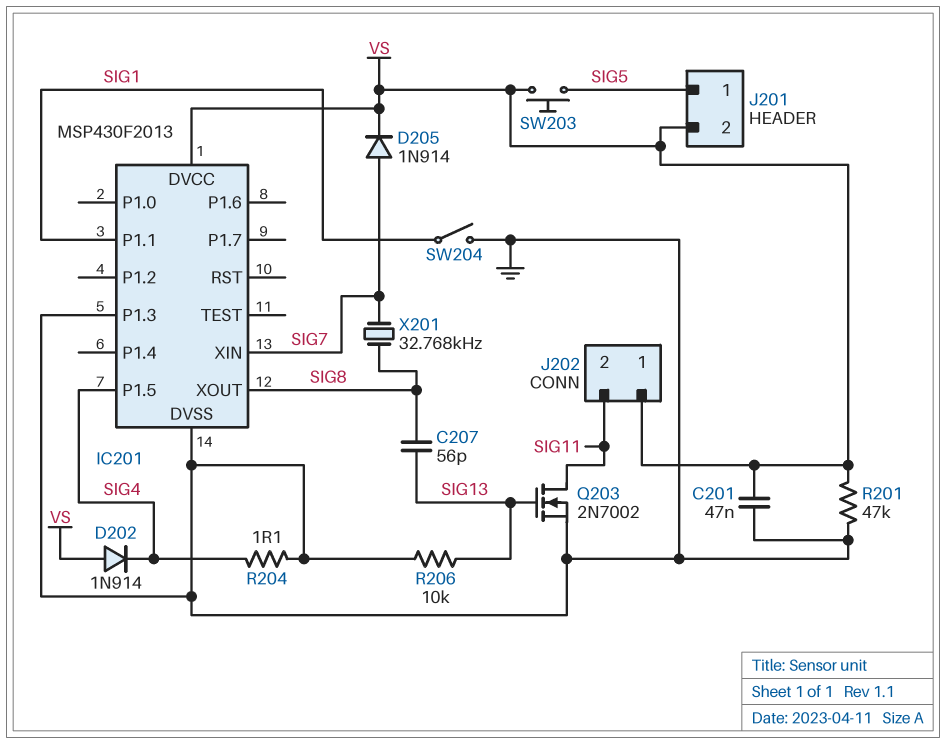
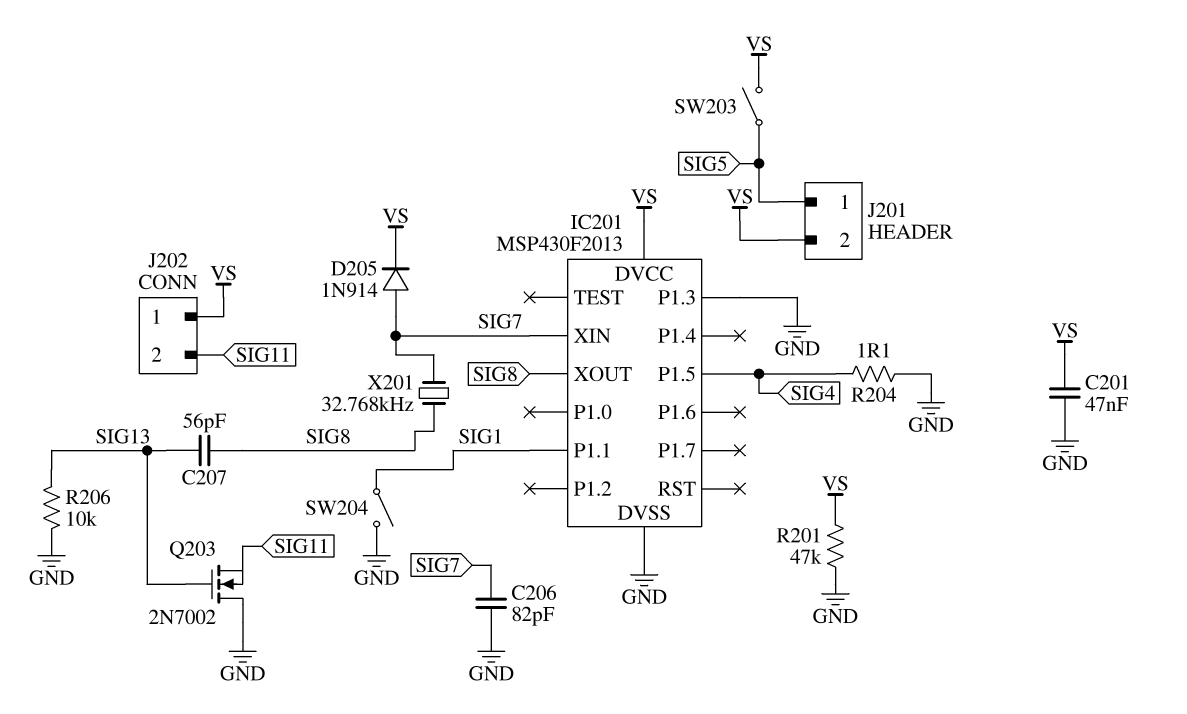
C206: none -> 82pF (GND, SIG7)
D202: diode 1N914 (A VS, K SIG4) -> none
Q203: NMOS 2N7002 (G SIG13, D SIG11, S GND) -> NMOS 2N7002 (G SIG13, D GND, S SIG11)
SW203: button (SIG5, VS) -> switch (SIG5, VS)

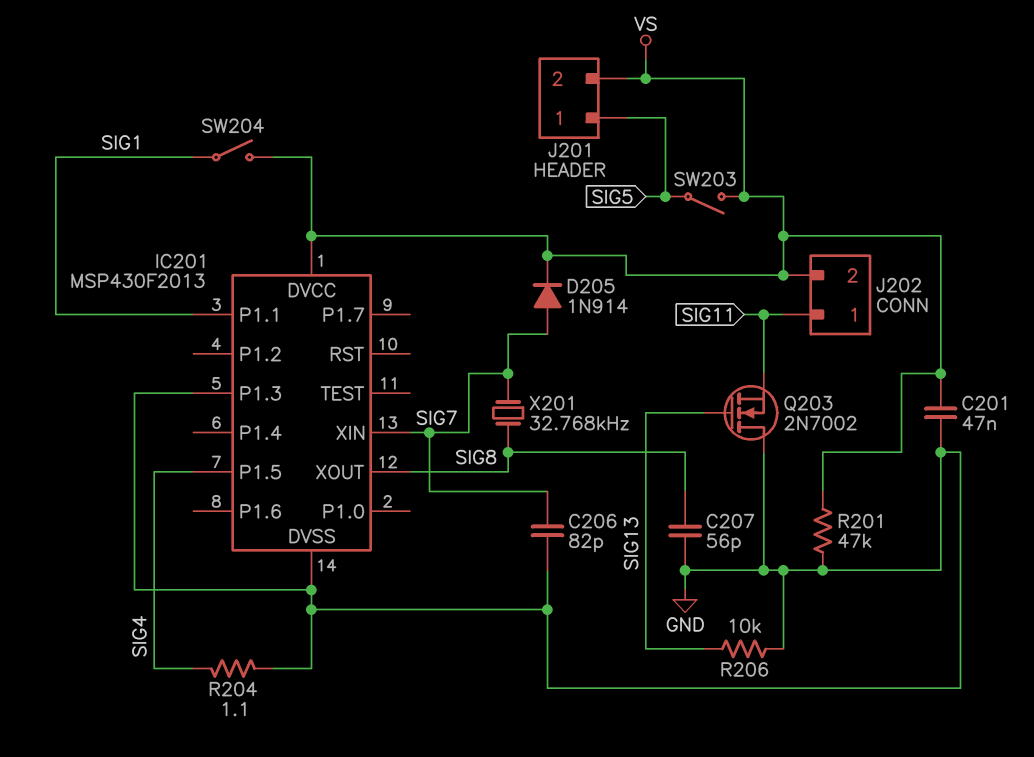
C207: 56pF (SIG8, SIG13) -> 56pF (GND, SIG8)
J202 pin 1: VS -> SIG11
J202 pin 2: SIG11 -> VS
SW204: switch (GND, SIG1) -> switch (SIG1, VS)

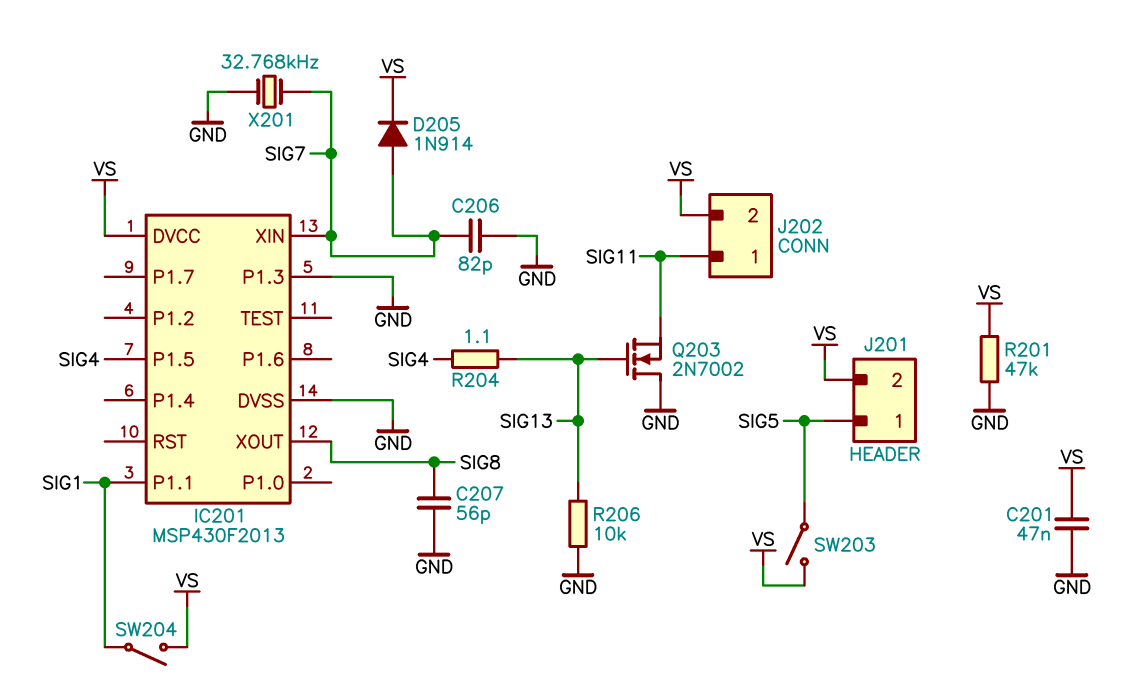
R204: 1.1 (GND, SIG4) -> 1.1 (SIG4, SIG13)
X201: 32.768kHz (SIG7, SIG8) -> 32.768kHz (GND, SIG7)

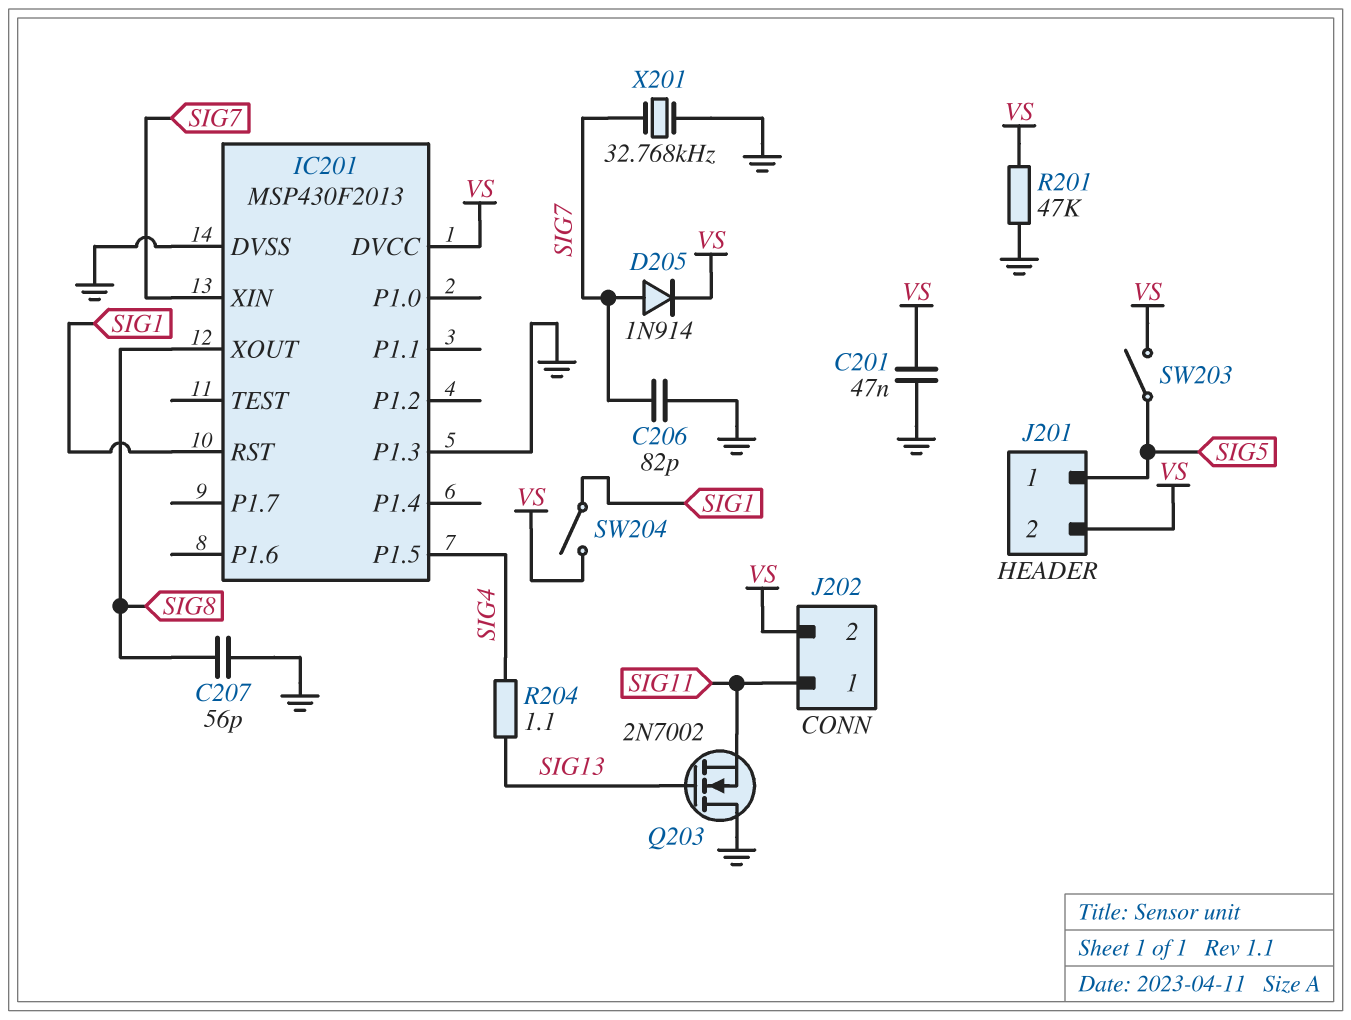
IC201 pin P1.1: SIG1 -> none
IC201 pin RST: none -> SIG1
R206: 10k (GND, SIG13) -> none

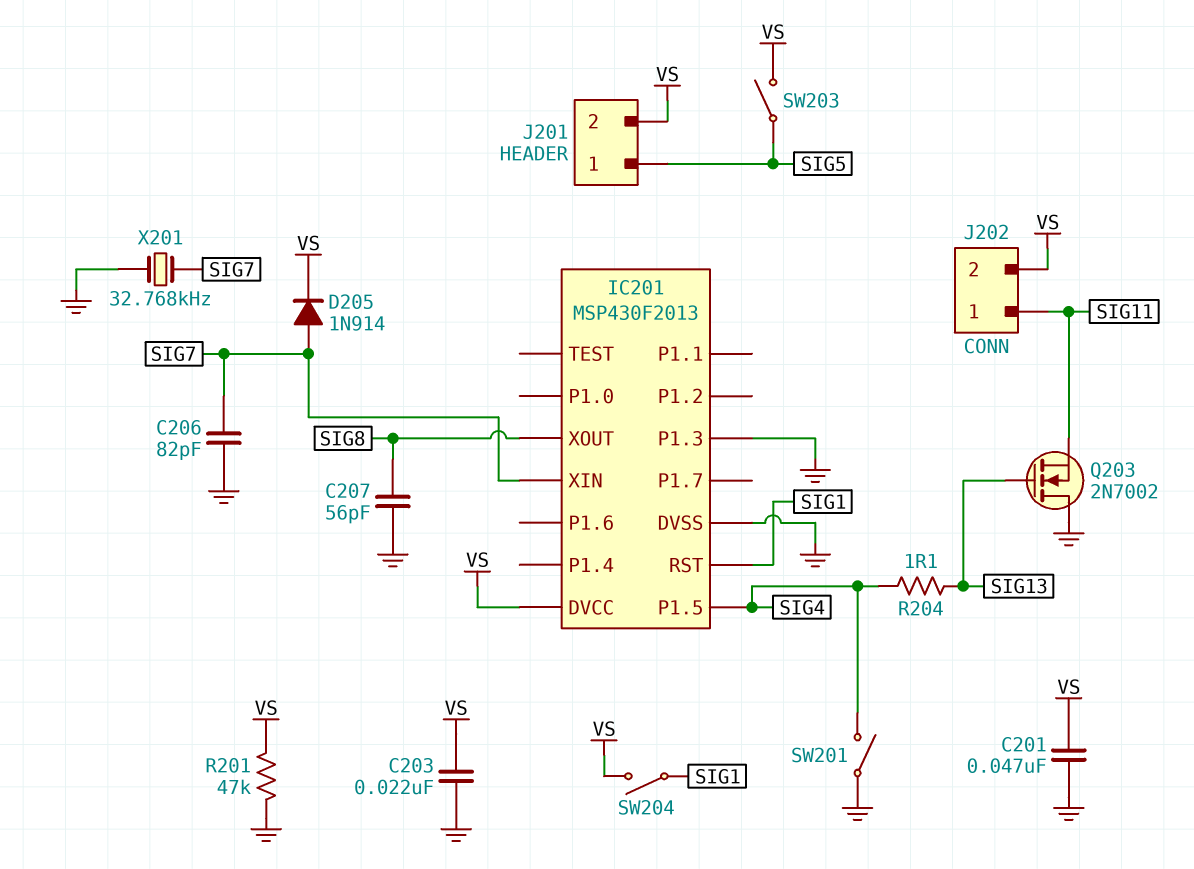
C203: none -> 22nF (GND, VS)
SW201: none -> switch (GND, SIG4)

